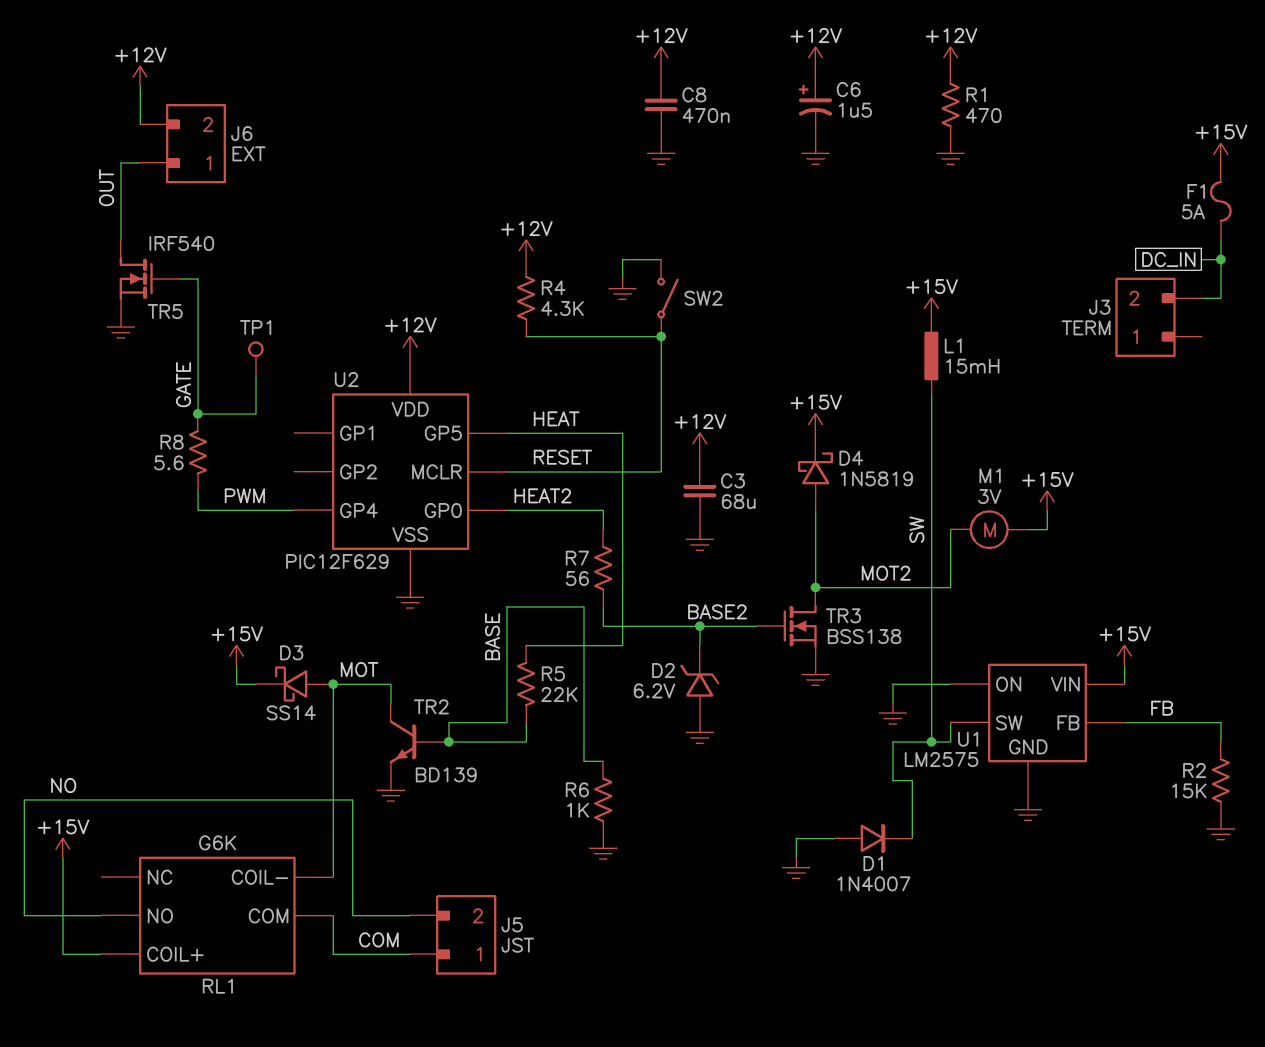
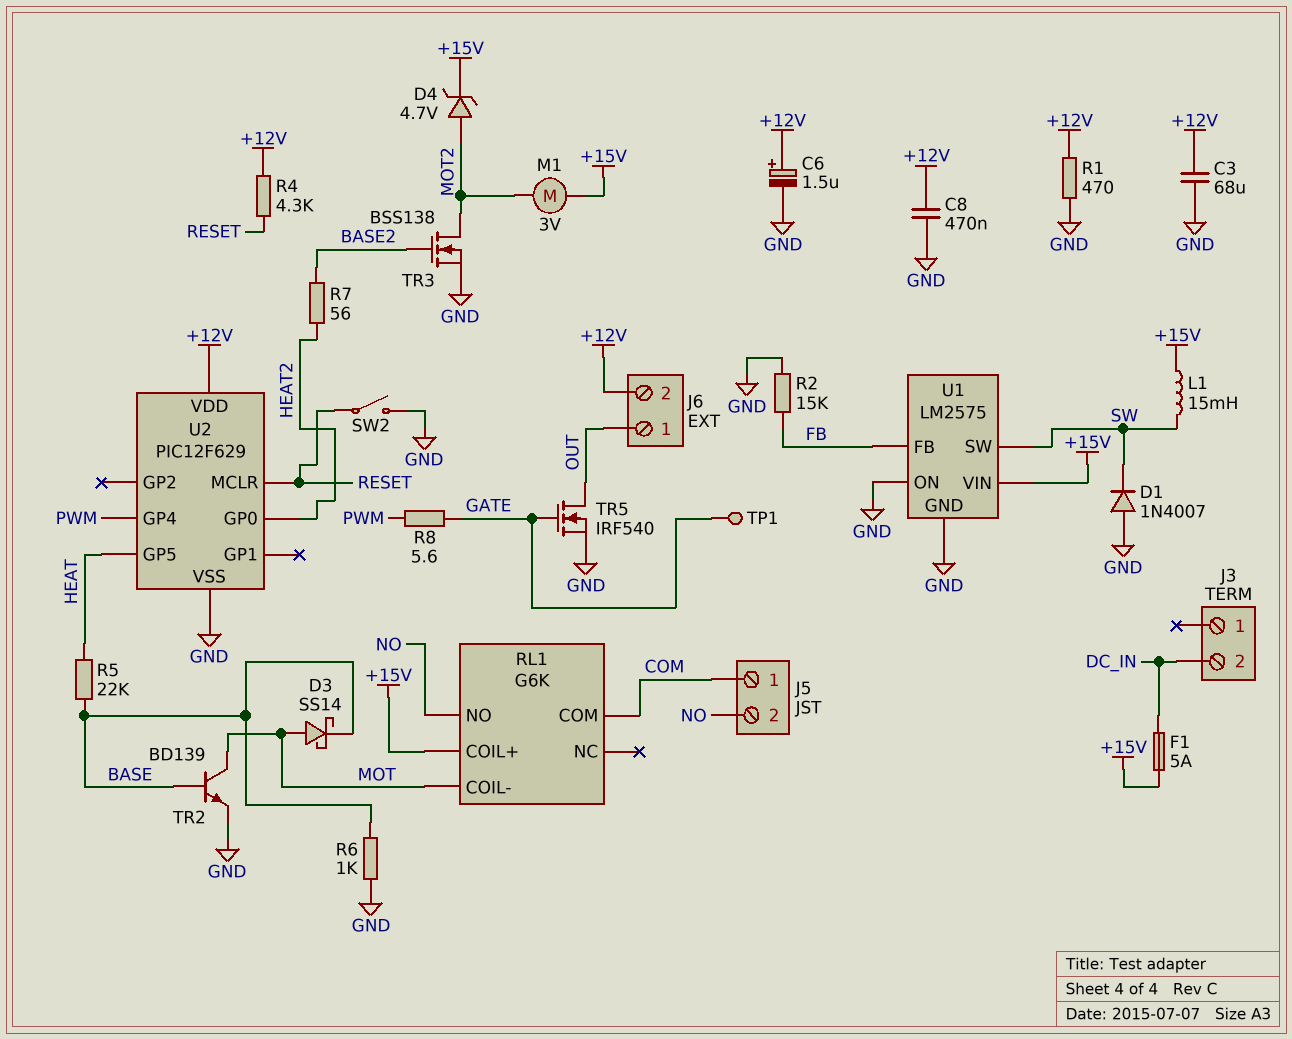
D2: zener 6.2V (A GND, K BASE2) -> none
D3: schottky SS14 (A MOT, K +15V) -> schottky SS14 (A MOT, K BASE)
D4: schottky 1N5819 (A MOT2, K +15V) -> zener 4.7V (A MOT2, K +15V)

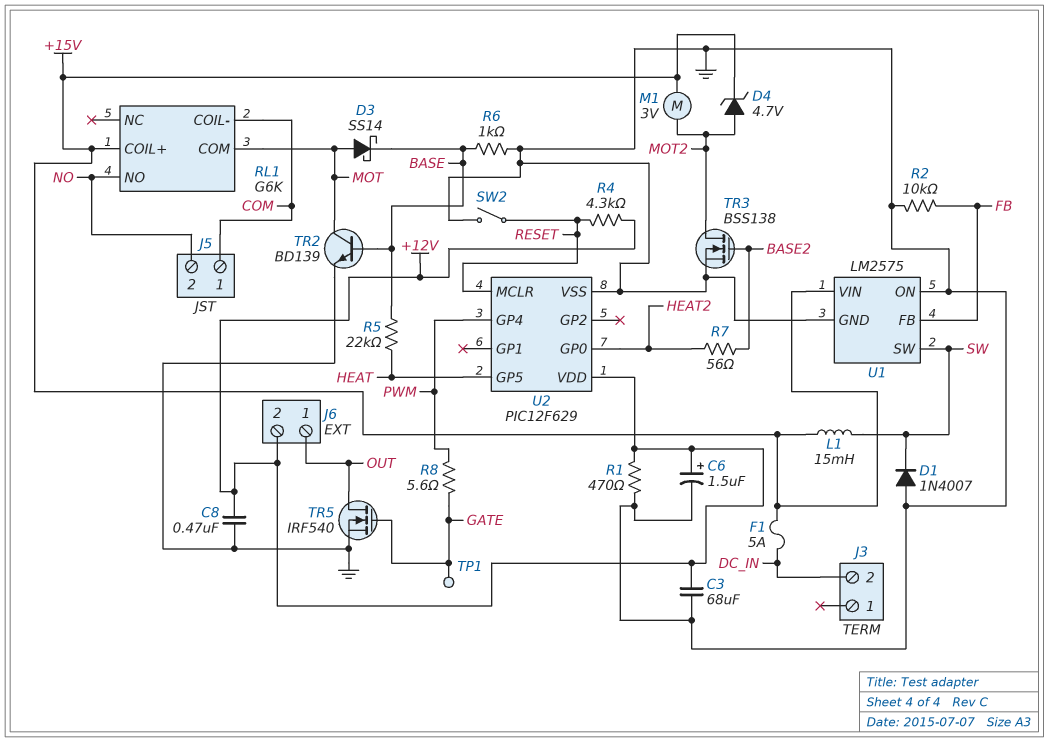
R2: 15k (FB, GND) -> 10k (FB, GND)
RL1 pin COIL-: MOT -> COM
RL1 pin COM: COM -> MOT

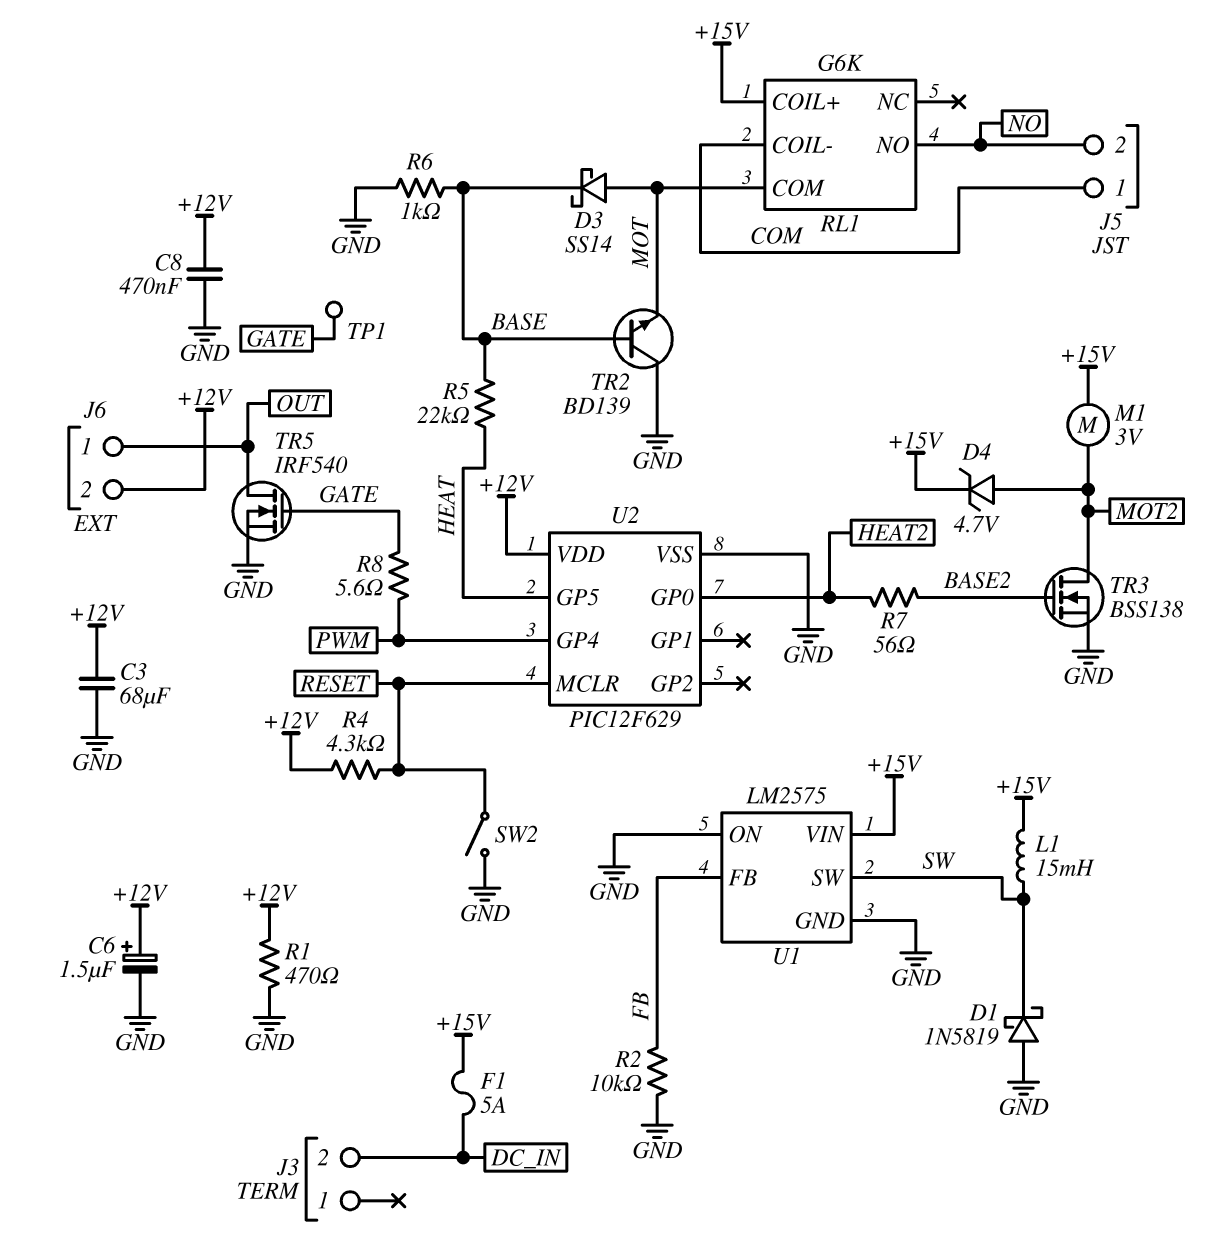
D1: diode 1N4007 (A GND, K SW) -> schottky 1N5819 (A GND, K SW)
TR2: NPN BD139 (B BASE, C MOT, E GND) -> NPN BD139 (B BASE, C GND, E MOT)

